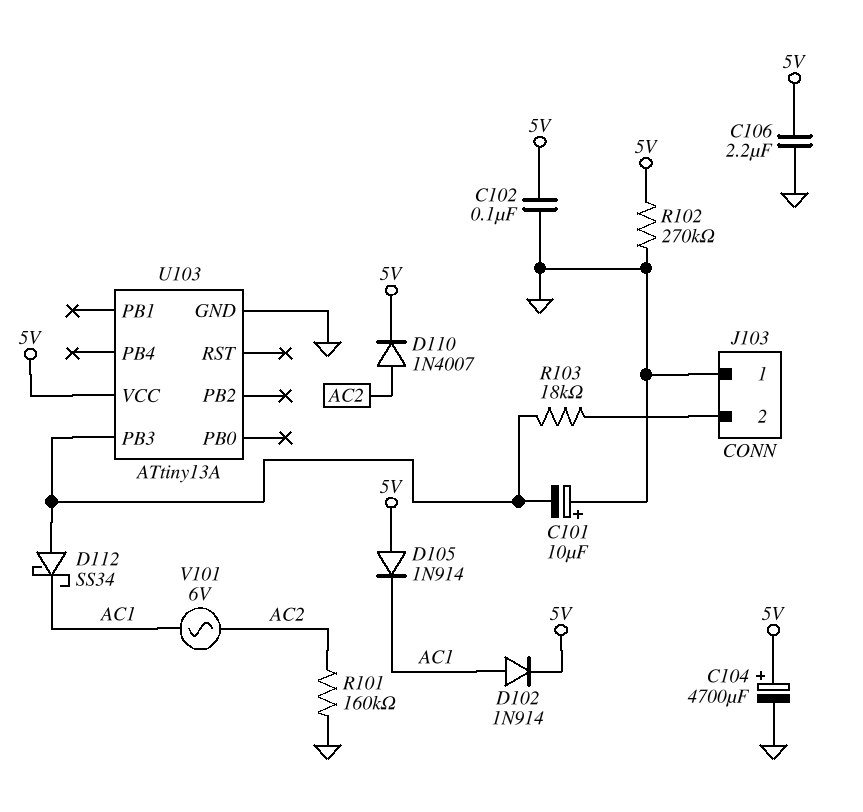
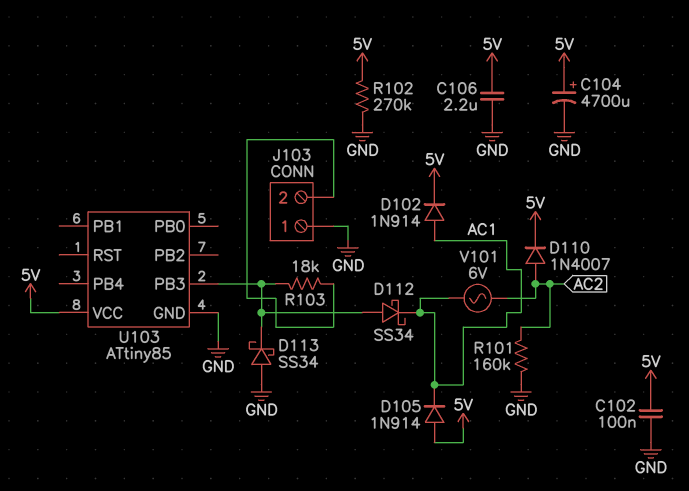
C101: 10uF (plus GND, minus U103/PB3) -> none
D113: none -> schottky SS34 (A GND, K U103/PB3)
U103: ATtiny13A -> ATtiny85

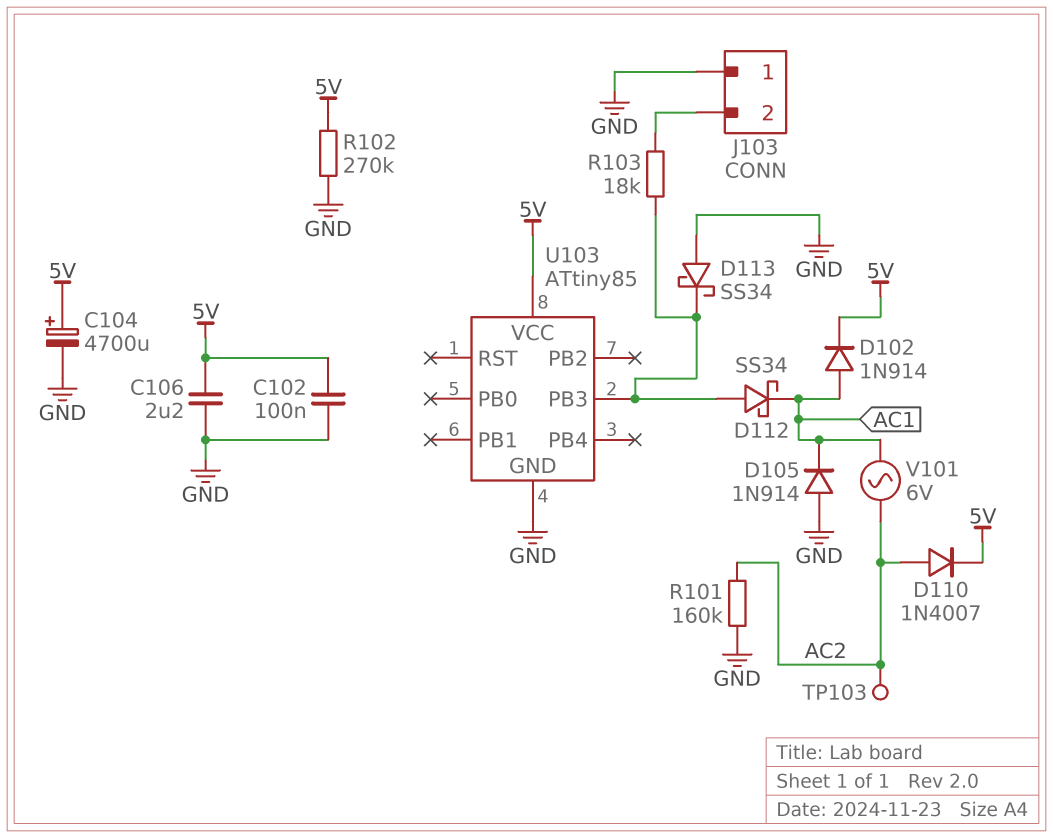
D105: diode 1N914 (A 5V, K AC1) -> diode 1N914 (A GND, K AC1)
TP103: none -> test point (AC2)

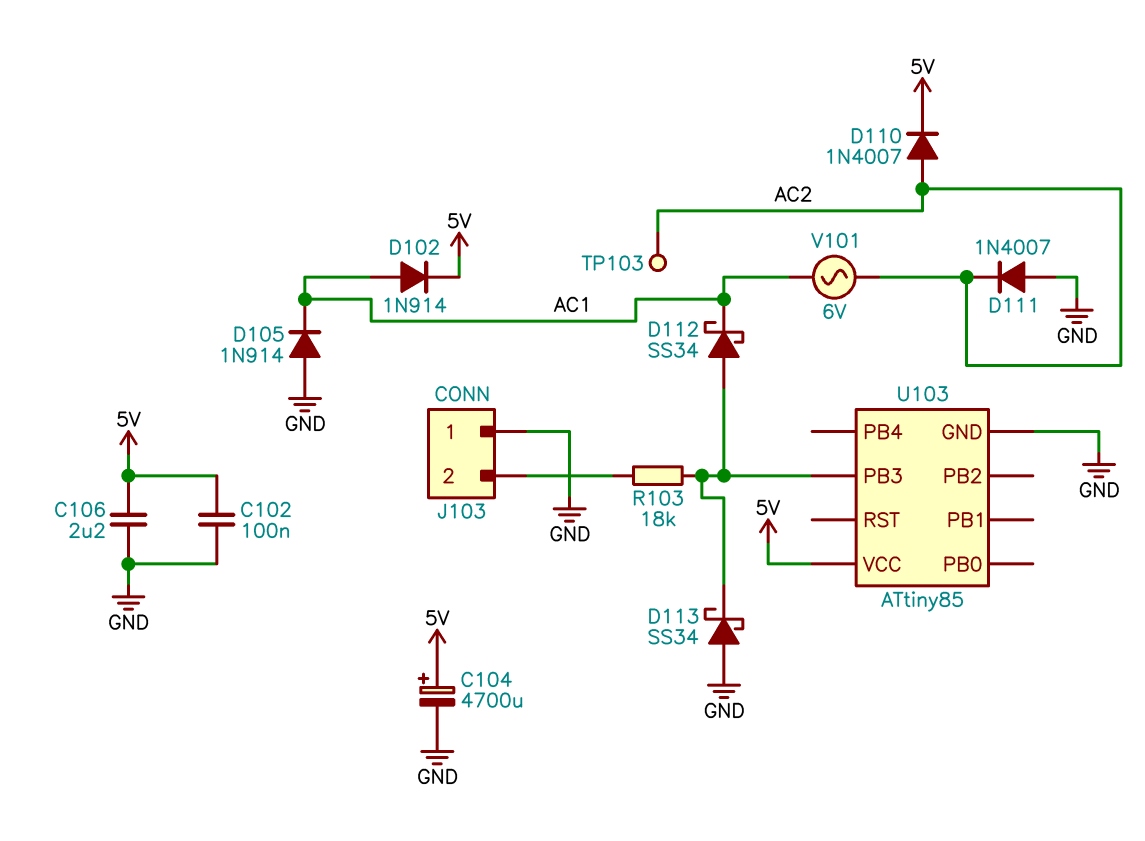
D111: none -> diode 1N4007 (A GND, K AC2)
R101: 160k (AC2, GND) -> none
R102: 270k (5V, GND) -> none

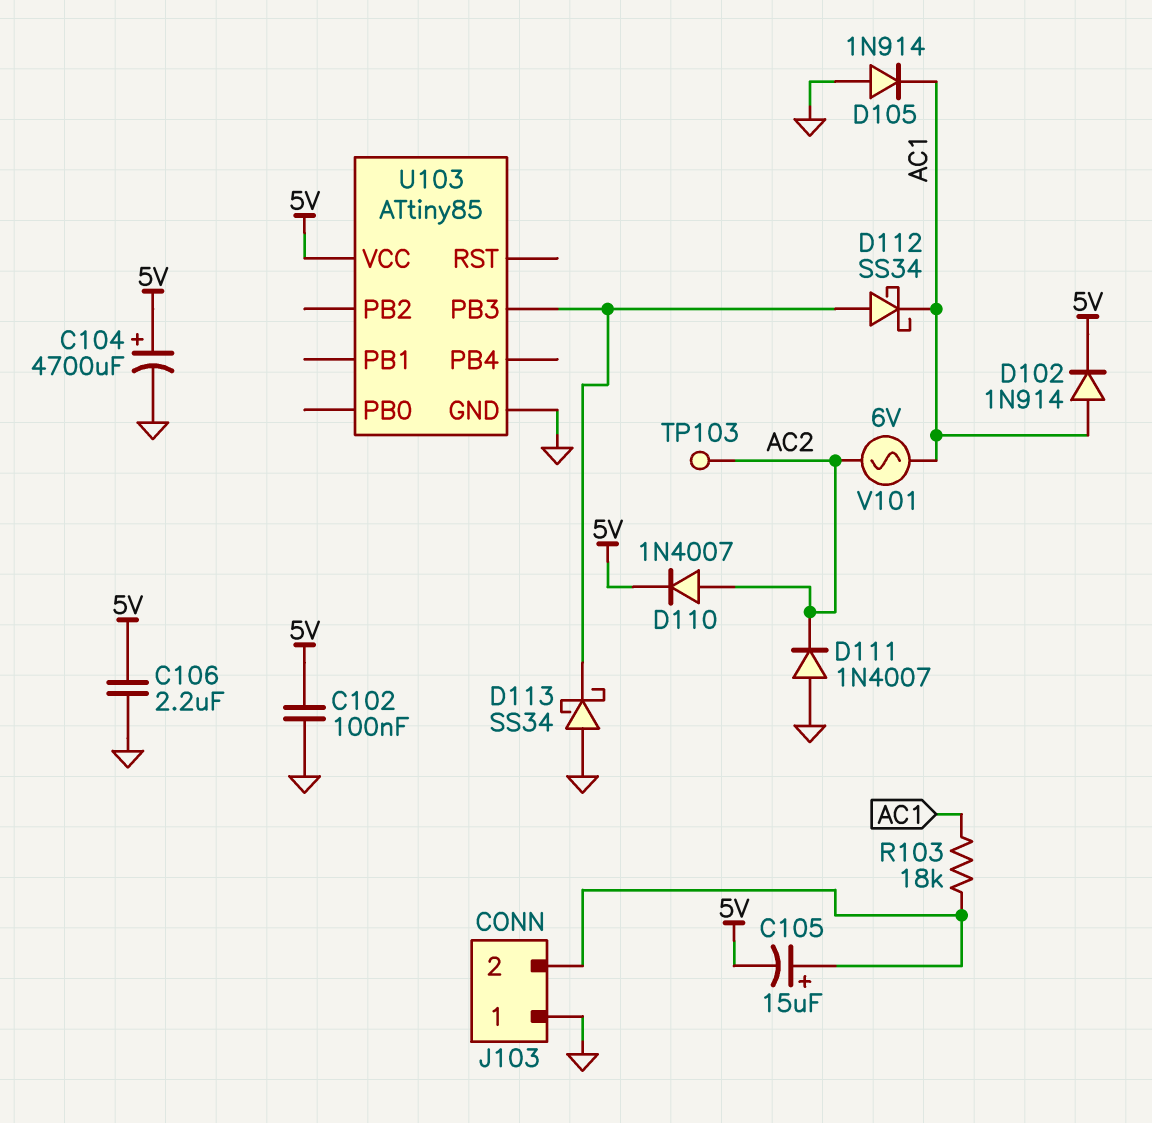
C105: none -> 15uF (plus J103/2, minus 5V)
R103: 18k (J103/2, U103/PB3) -> 18k (AC1, J103/2)

